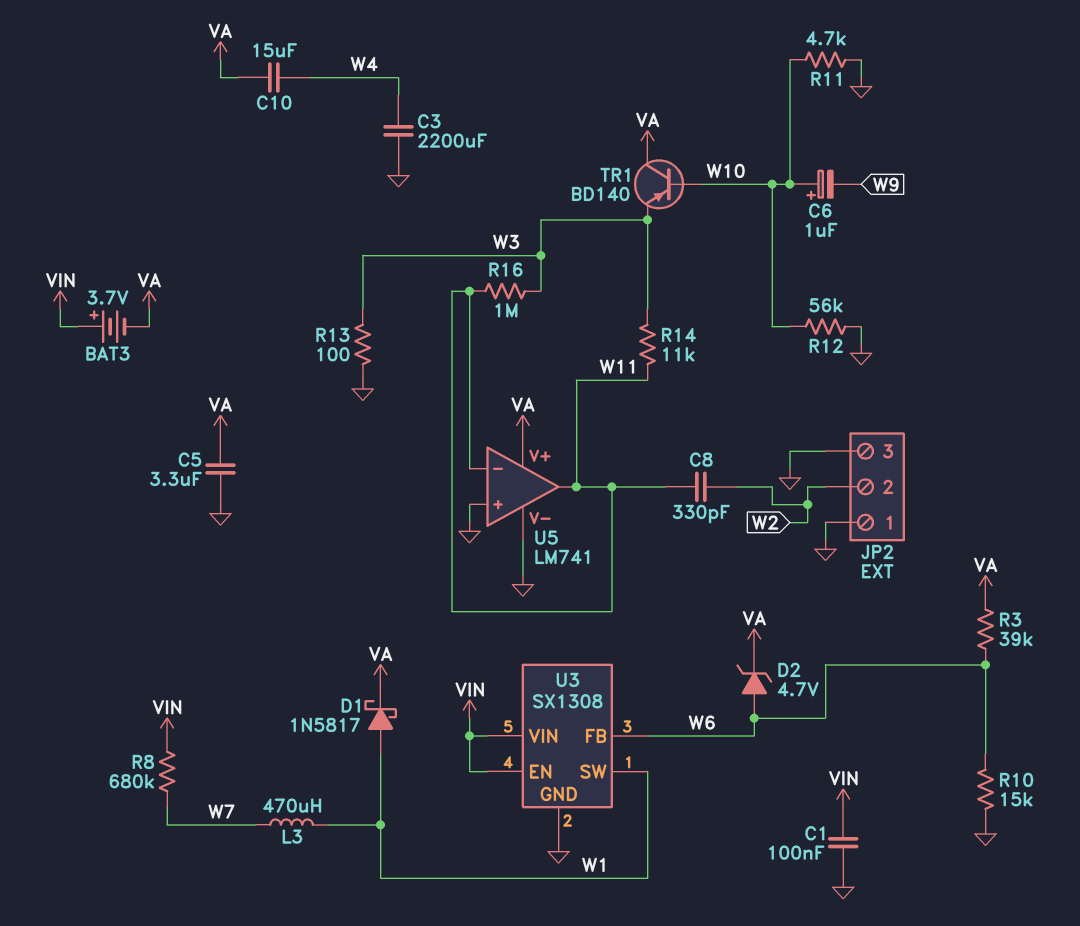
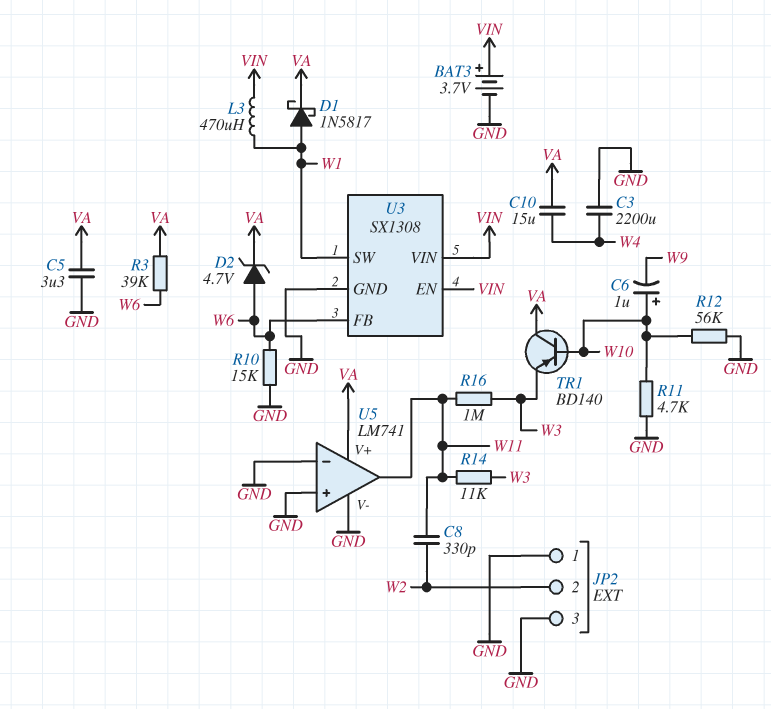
BAT3: 3.7V (plus VIN, minus VA) -> 3.7V (plus VIN, minus GND)
C1: 100nF (GND, VIN) -> none
L3: 470uH (W1, W7) -> 470uH (VIN, W1)
R8: 680k (VIN, W7) -> none
R13: 100 (GND, W3) -> none
U5 pin in-: W11 -> GND

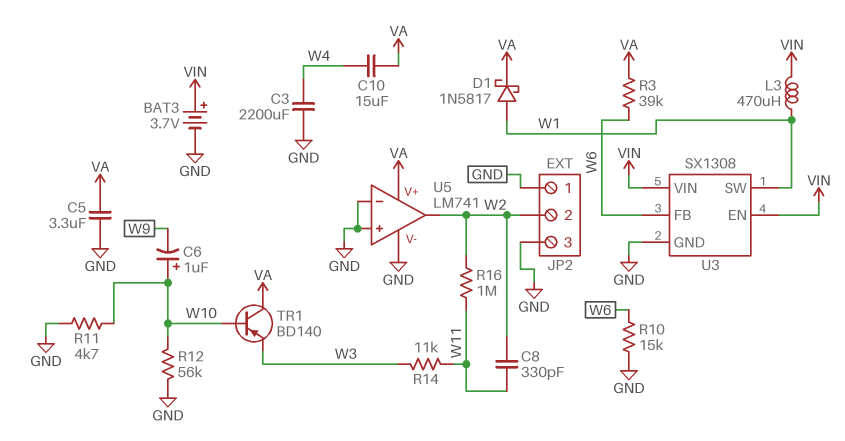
D2: zener 4.7V (A W6, K VA) -> none
R16: 1M (W3, W11) -> 1M (W2, W11)
U5 pin out: W11 -> W2

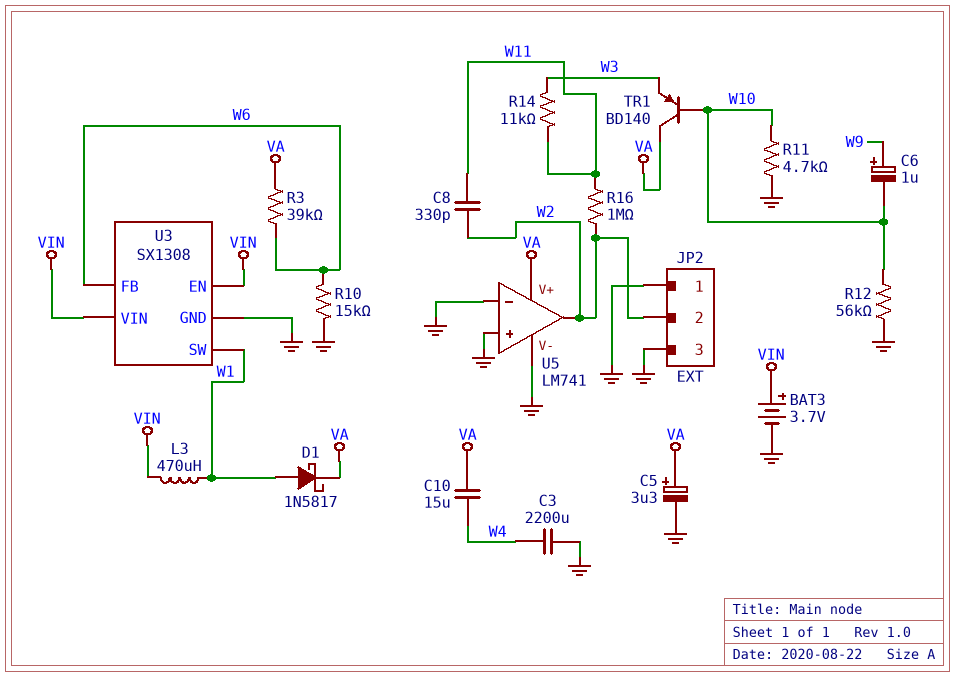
C5: 3.3uF (GND, VA) -> 3.3uF (plus VA, minus GND)
C6: 1uF (plus W10, minus W9) -> 1uF (plus W9, minus W10)

